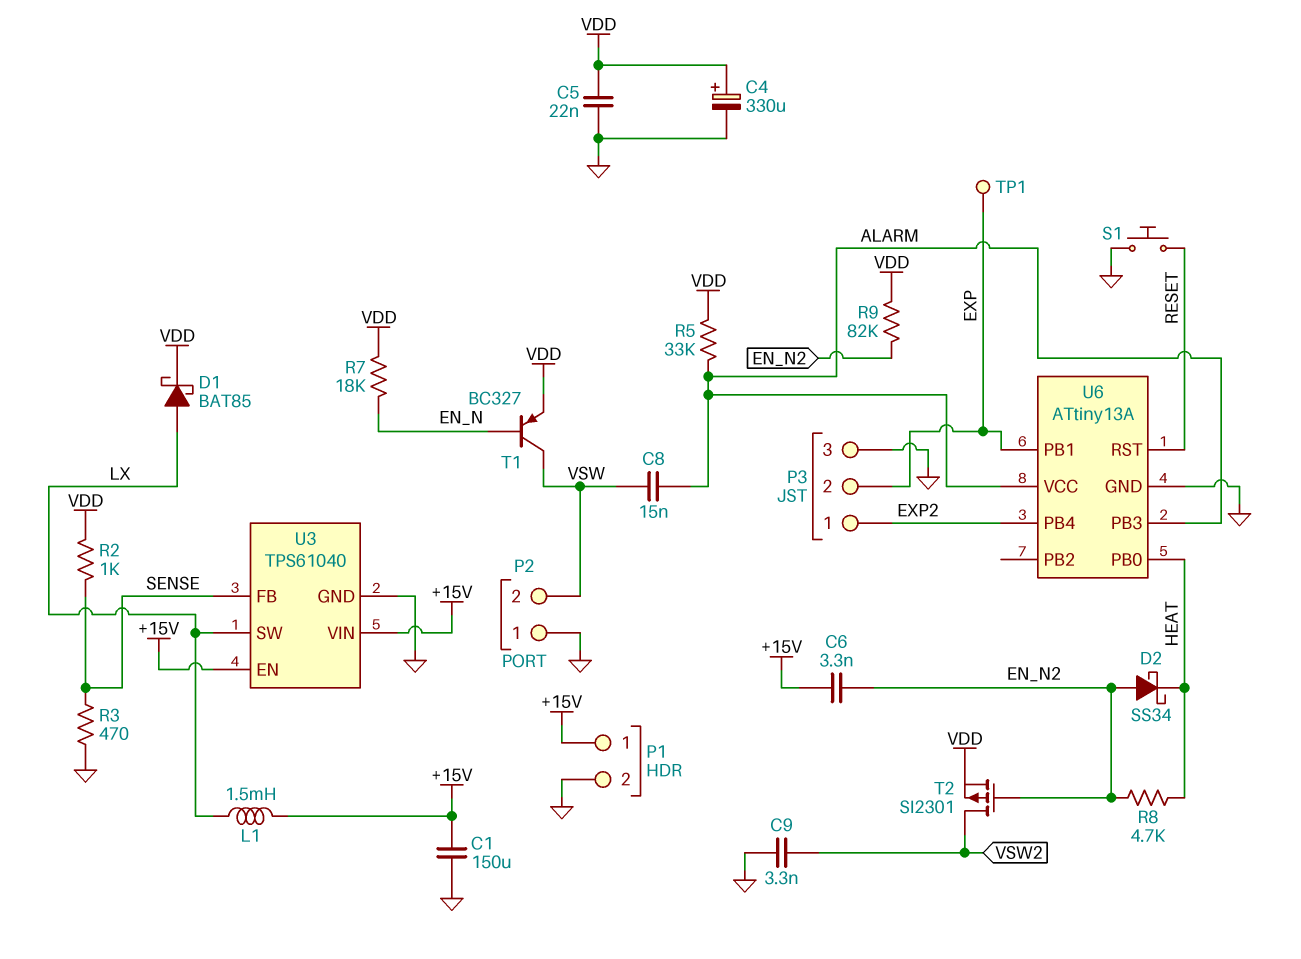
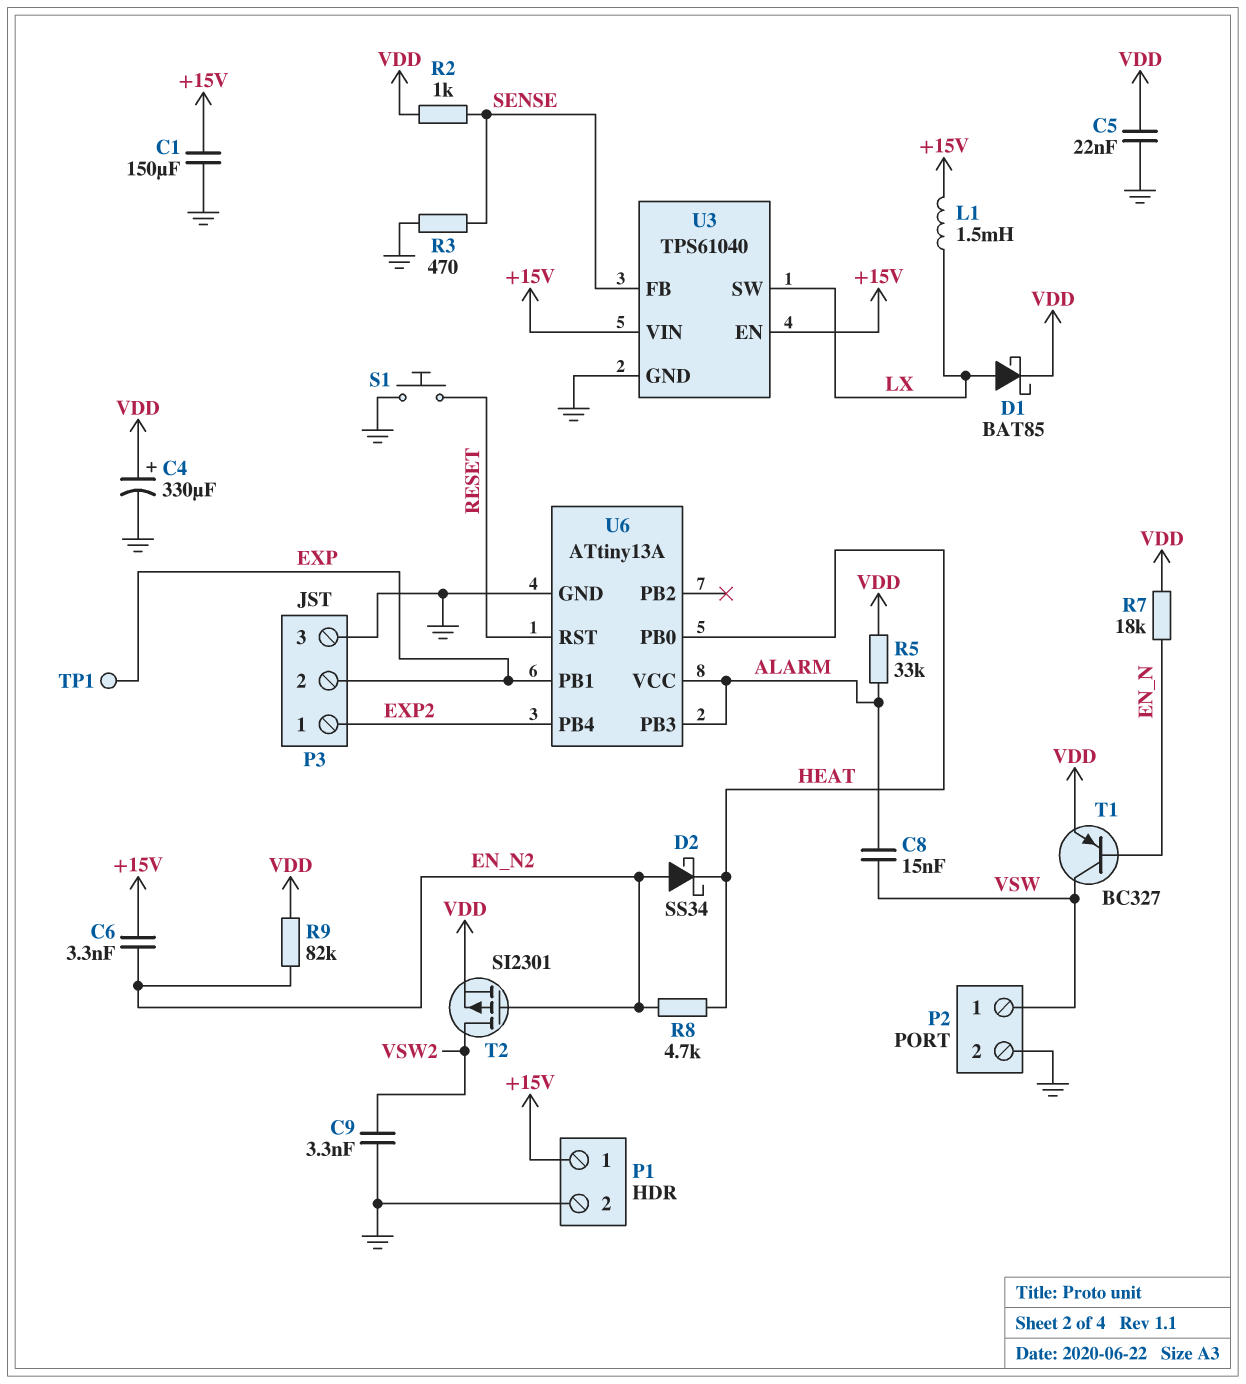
P2 pin 1: GND -> VSW
P2 pin 2: VSW -> GND

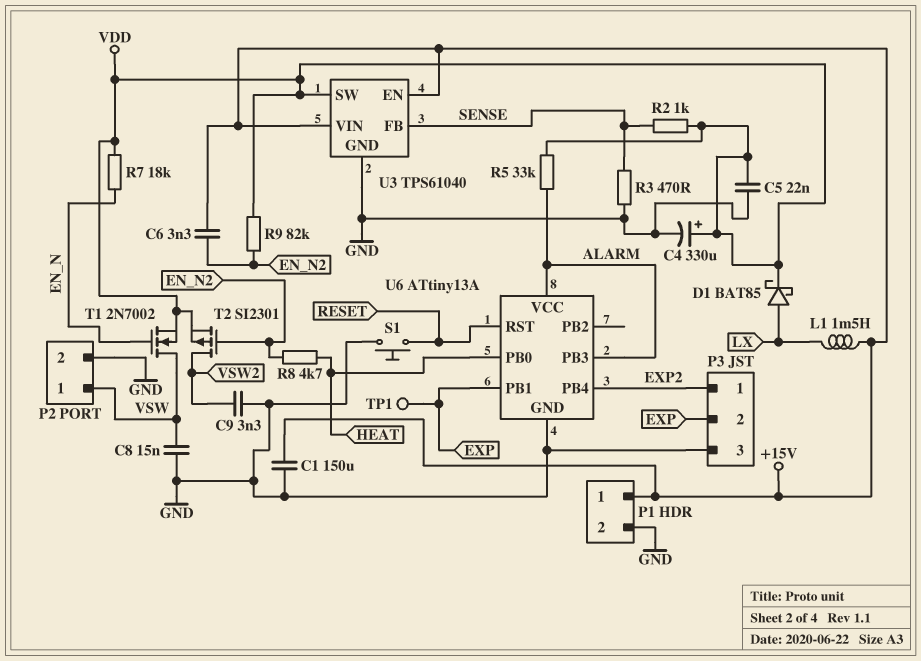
C8: 15nF (ALARM, VSW) -> 15nF (GND, VSW)
D2: schottky SS34 (A EN_N2, K HEAT) -> none
T1: PNP BC327 (B EN_N, C VSW, E VDD) -> NMOS 2N7002 (G EN_N, D VSW, S VDD)
U3 pin SW: LX -> VDD

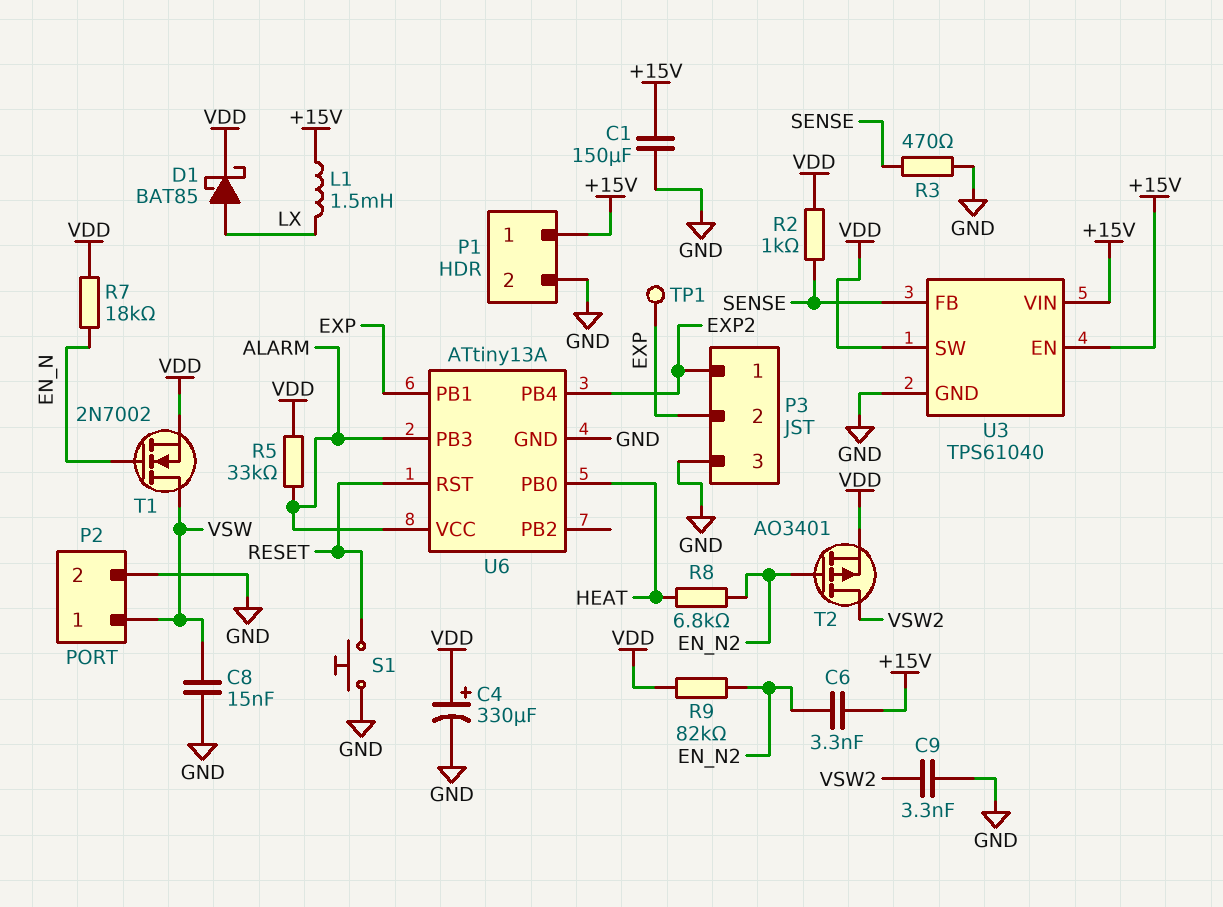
C5: 22nF (GND, VDD) -> none
R8: 4.7k (EN_N2, HEAT) -> 6.8k (EN_N2, HEAT)
T2: PMOS SI2301 (G EN_N2, D VSW2, S VDD) -> PMOS AO3401 (G EN_N2, D VSW2, S VDD)

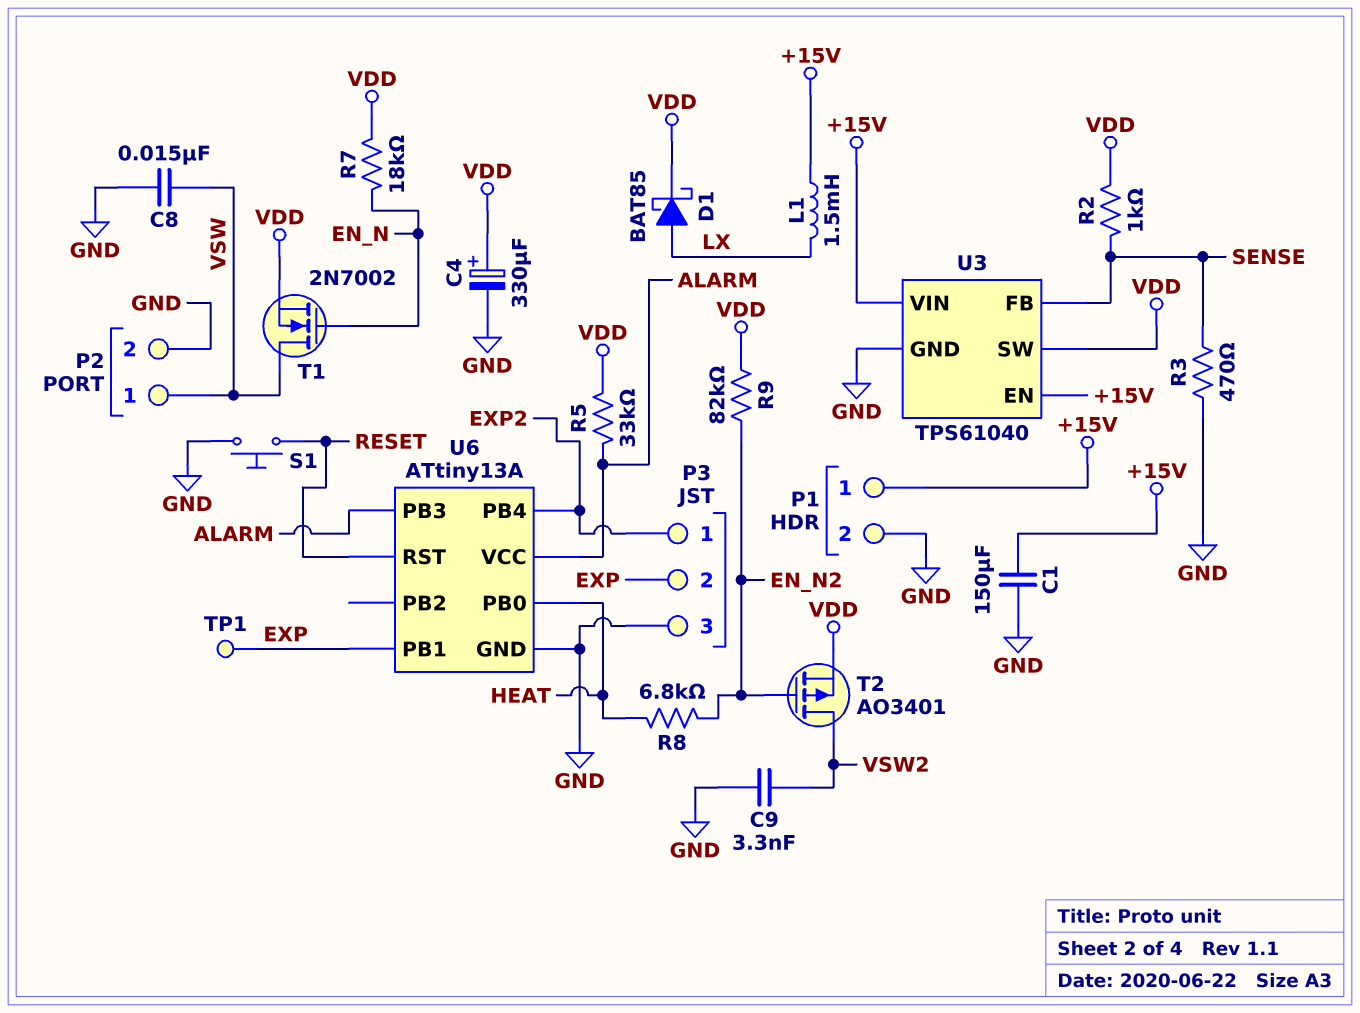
C6: 3.3nF (+15V, EN_N2) -> none

